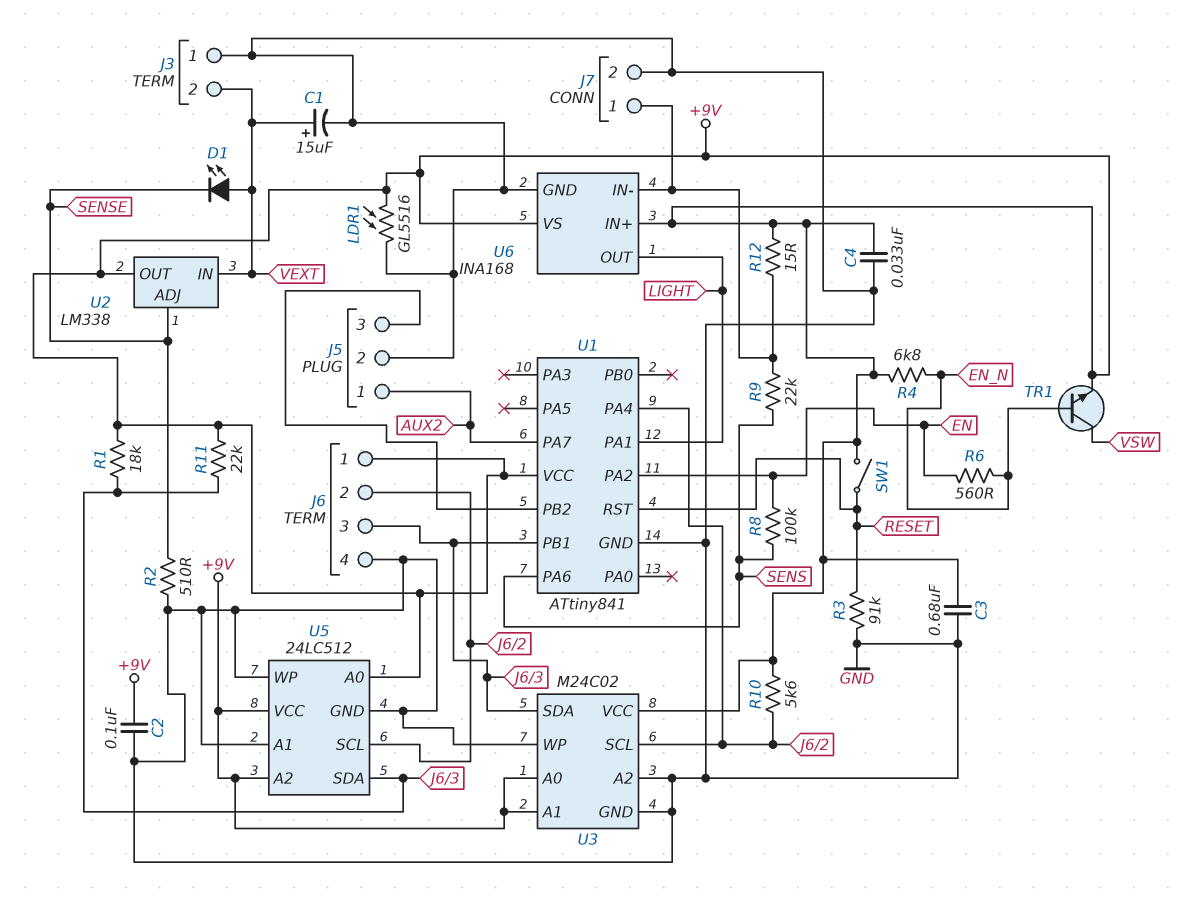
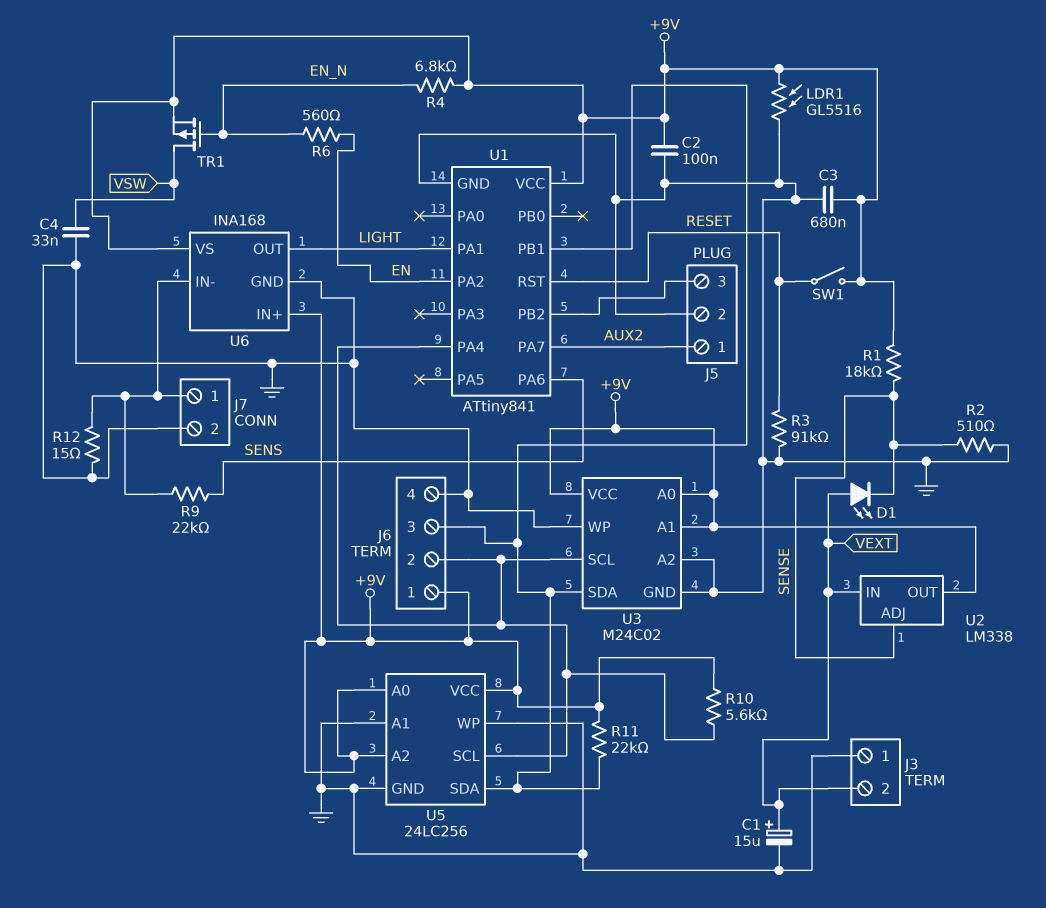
C4: 33nF (+9V, GND) -> 33nF (GND, VSW)
R1: 18k (+9V, J6/3) -> 18k (+9V, SENSE)
R8: 100k (EN, SENS) -> none
R12: 15 (+9V, J7/1) -> 15 (GND, J7/1)
TR1: NPN (B EN_N, C VSW, E +9V) -> PMOS (G EN_N, D VSW, S +9V)
U5: 24LC512 -> 24LC256

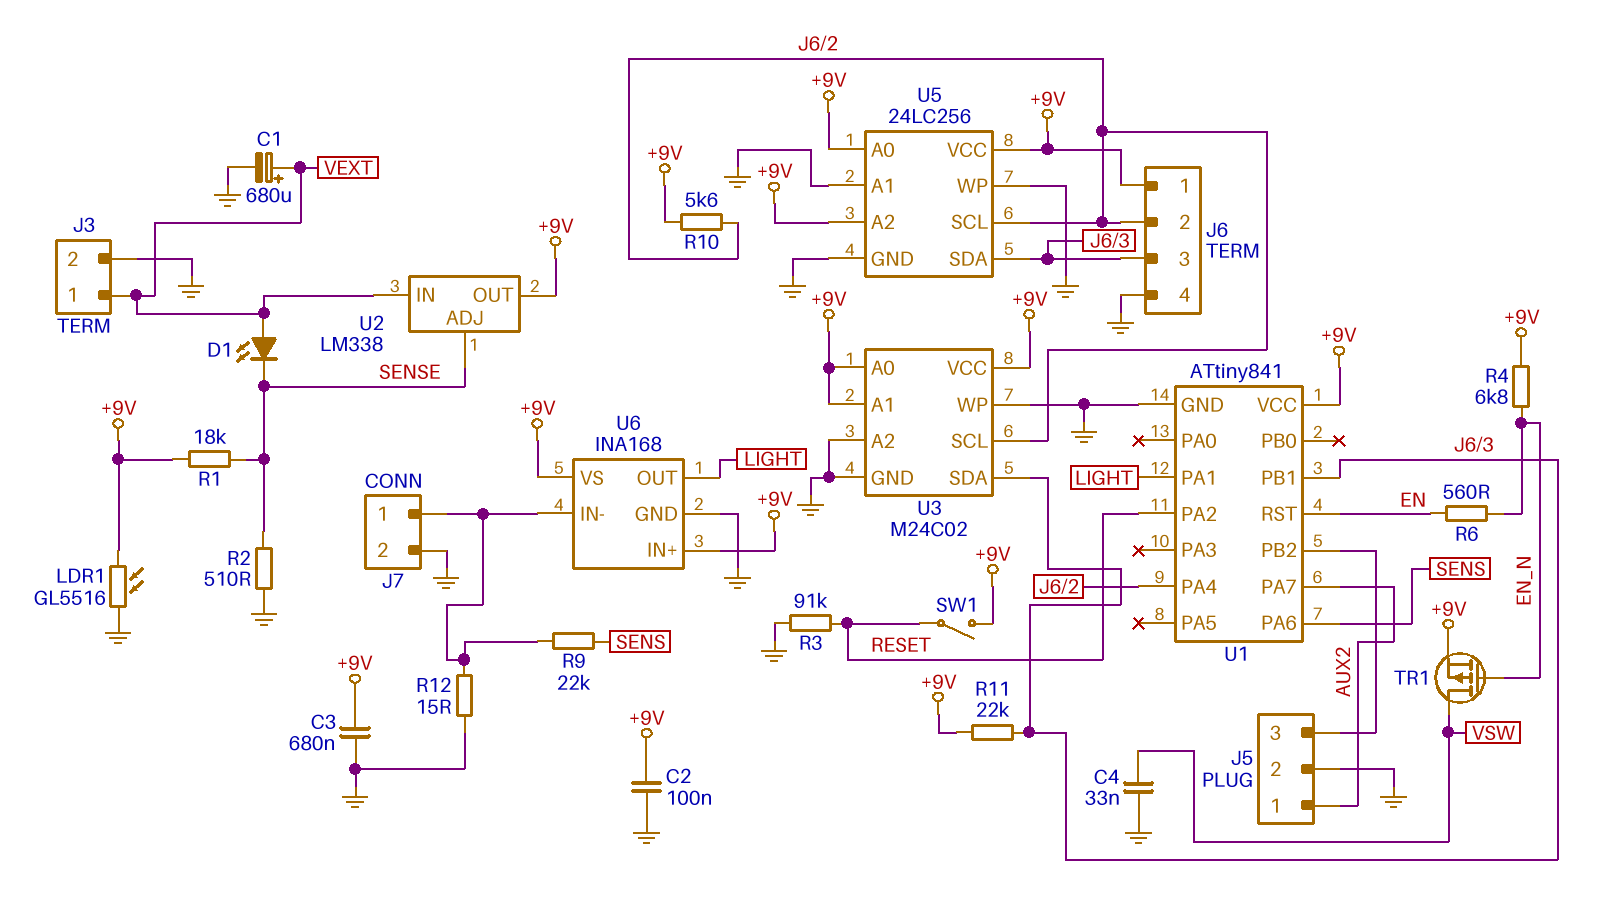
C1: 15uF (plus VEXT, minus GND) -> 680uF (plus VEXT, minus GND)
J3 pin 1: GND -> VEXT
J3 pin 2: VEXT -> GND
U1 pin PA2: EN -> RESET
U1 pin RST: RESET -> EN

